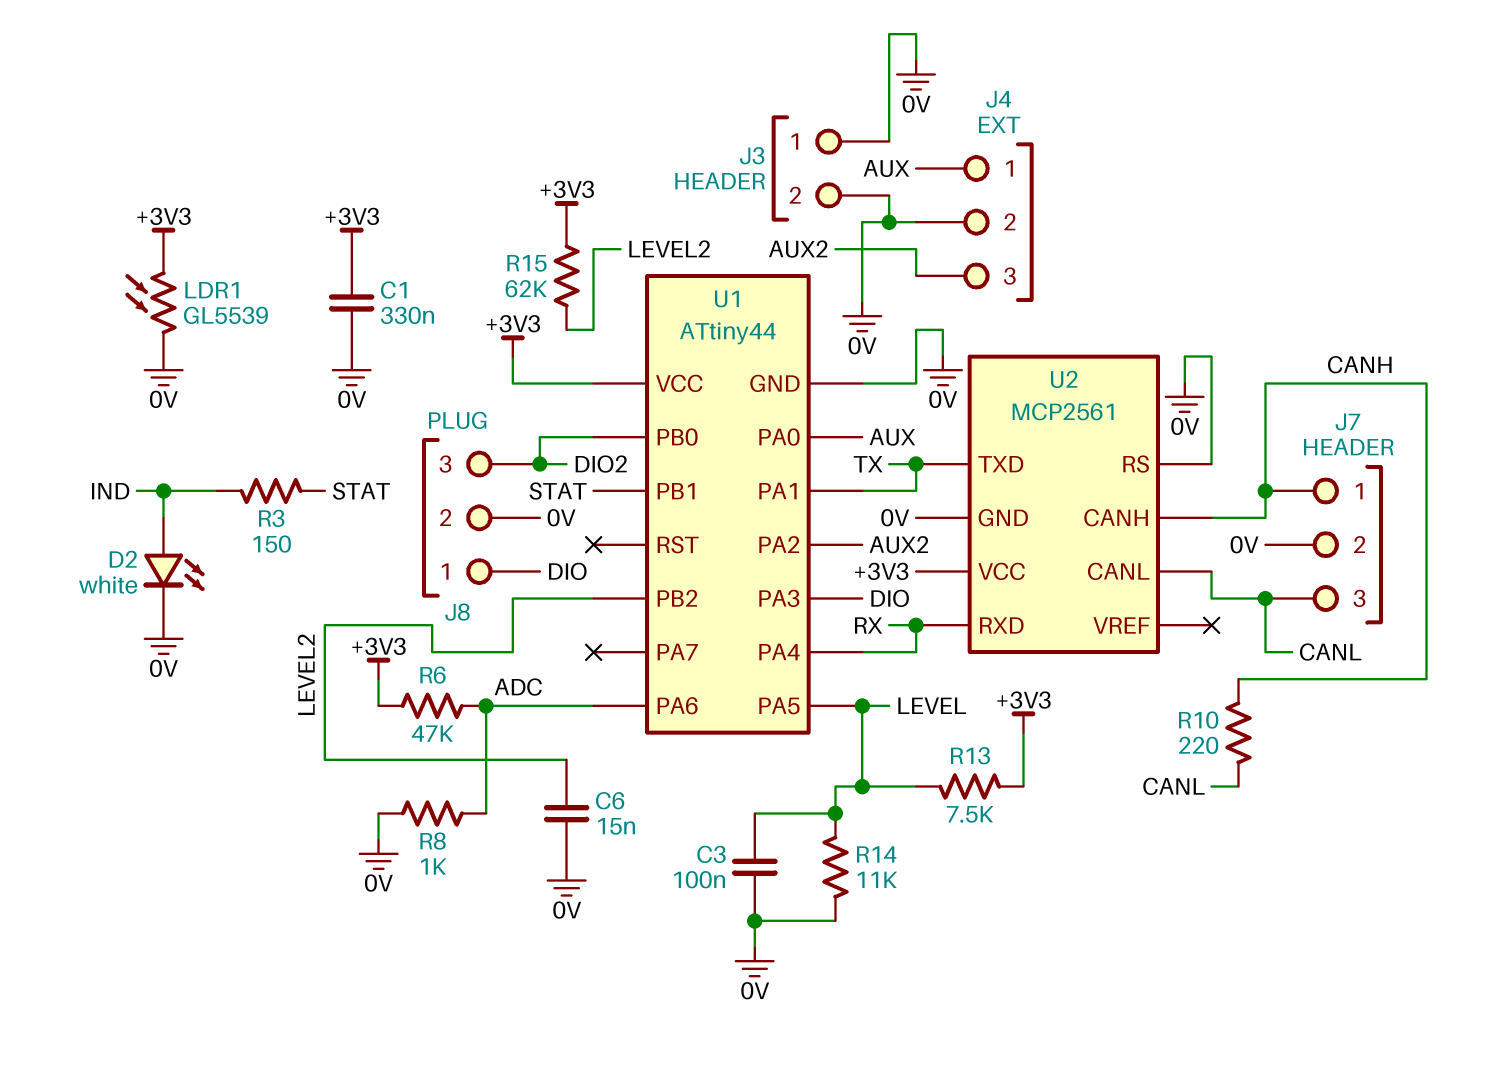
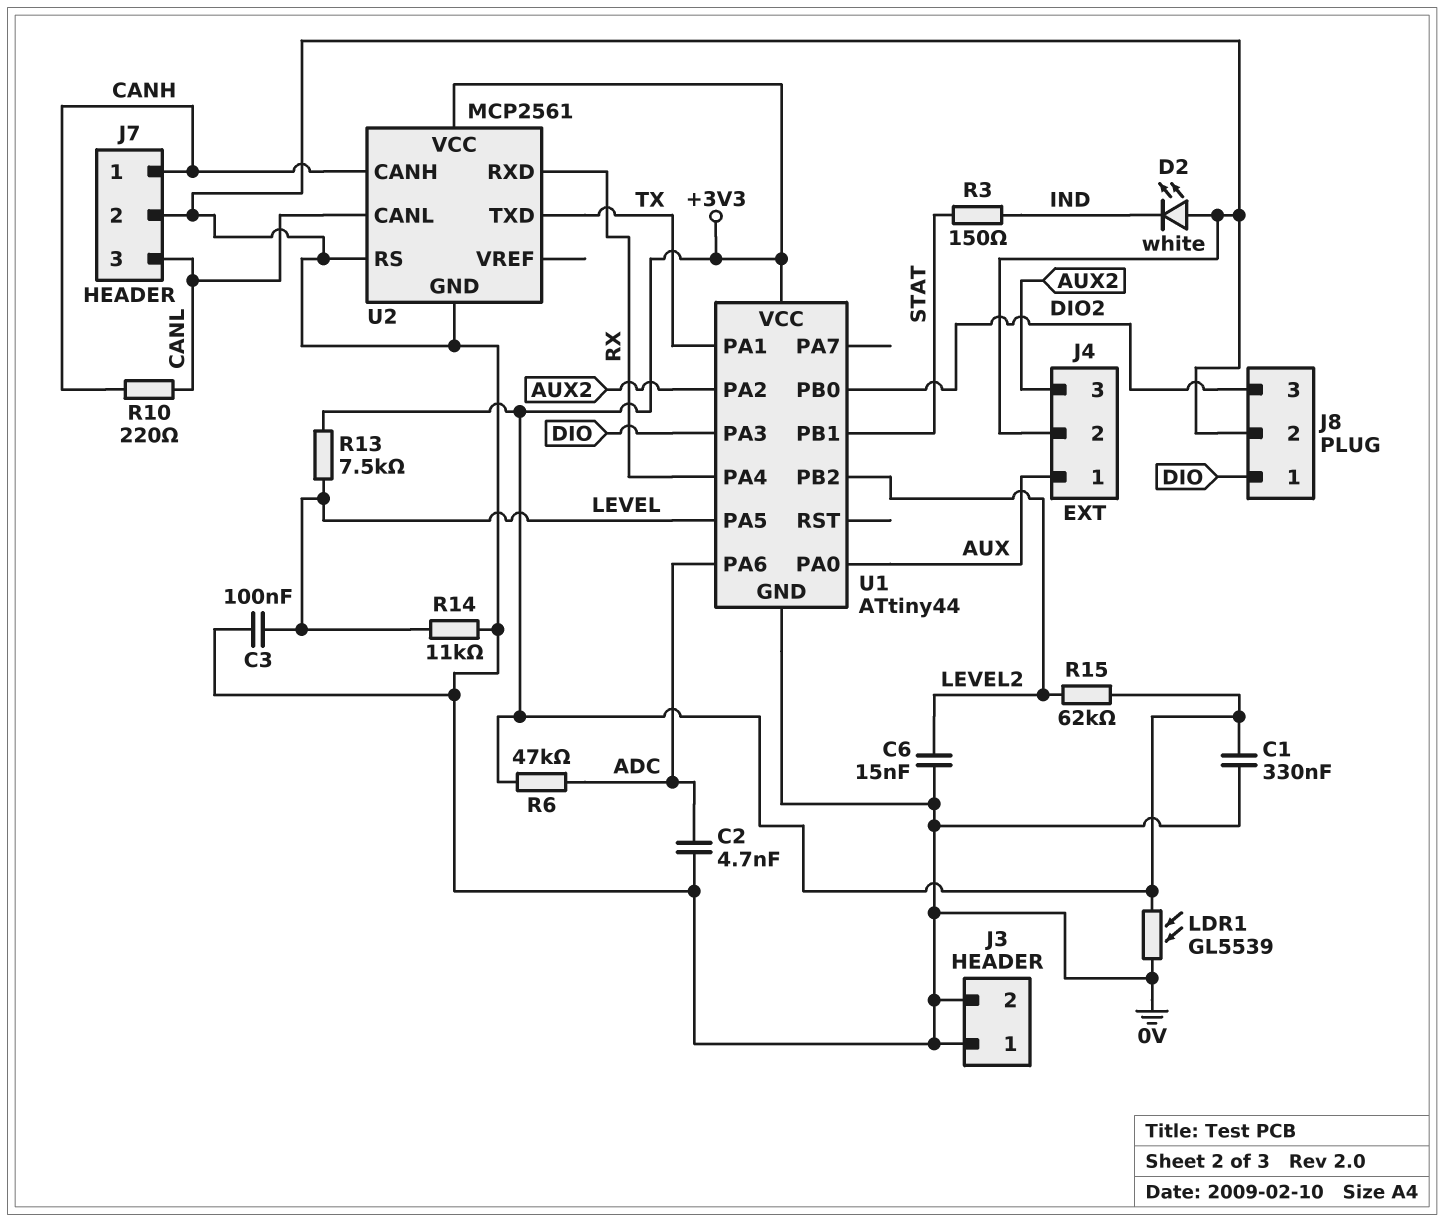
C2: none -> 4.7nF (0V, ADC)
D2: LED white (A IND, K 0V) -> LED white (A 0V, K IND)
R8: 1k (0V, ADC) -> none

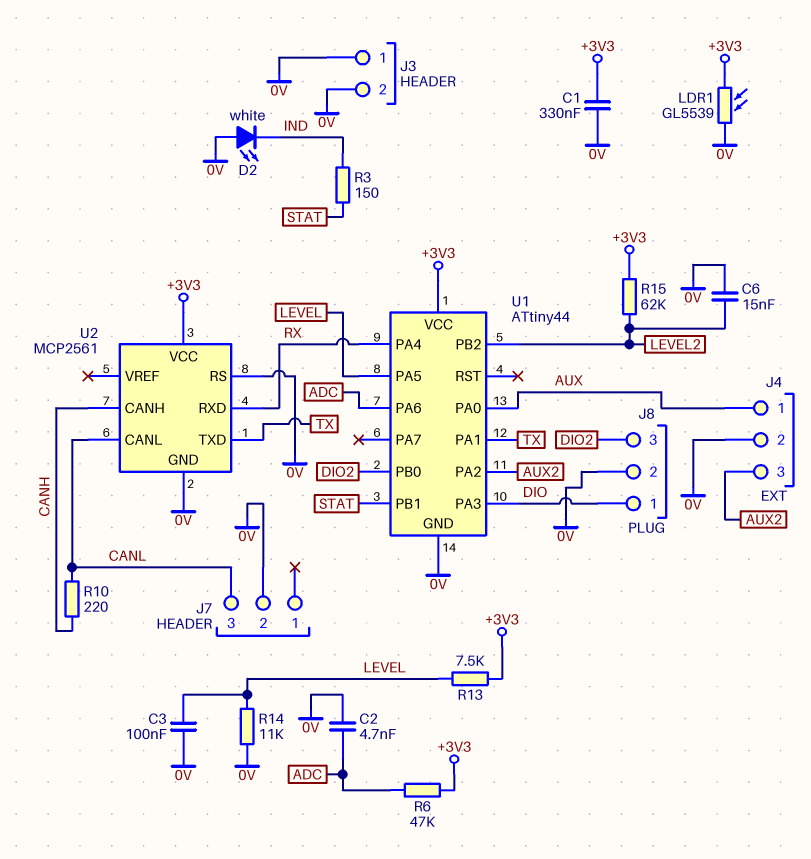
J7 pin 1: CANH -> none

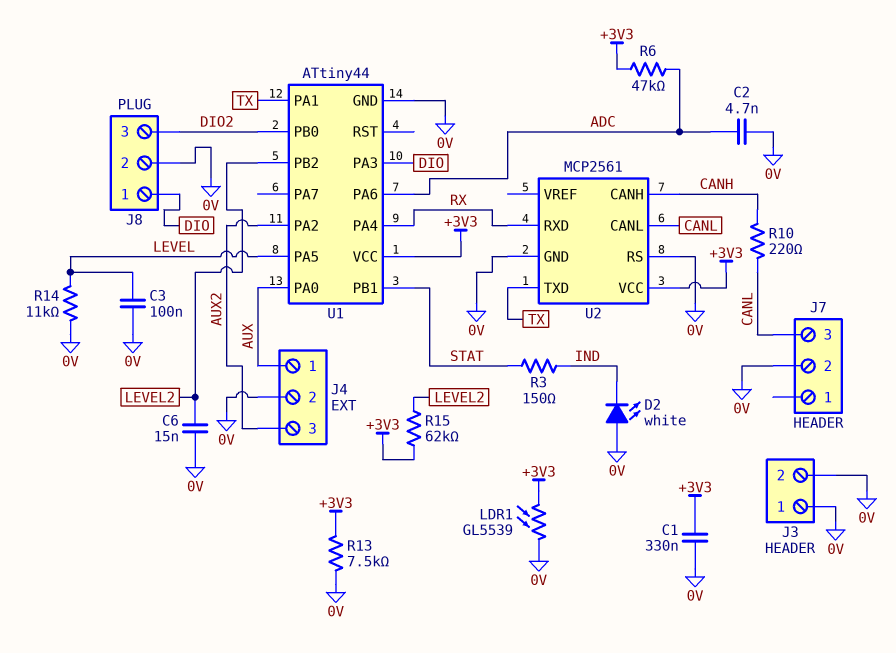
R13: 7.5k (+3V3, LEVEL) -> 7.5k (+3V3, 0V)

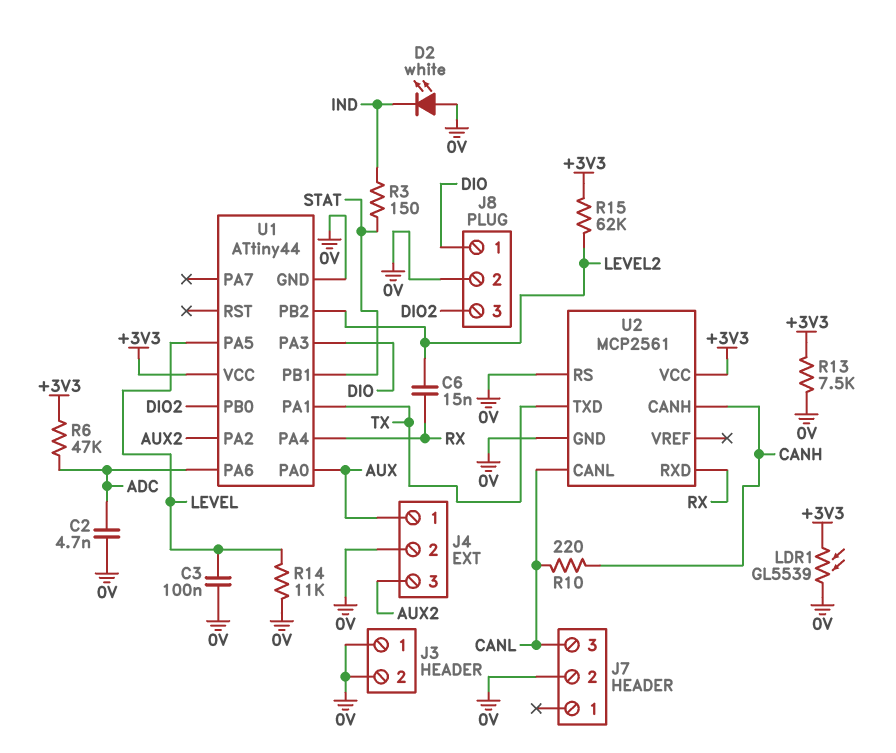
C1: 330nF (+3V3, 0V) -> none
C6: 15nF (0V, LEVEL2) -> 15nF (LEVEL2, RX)

